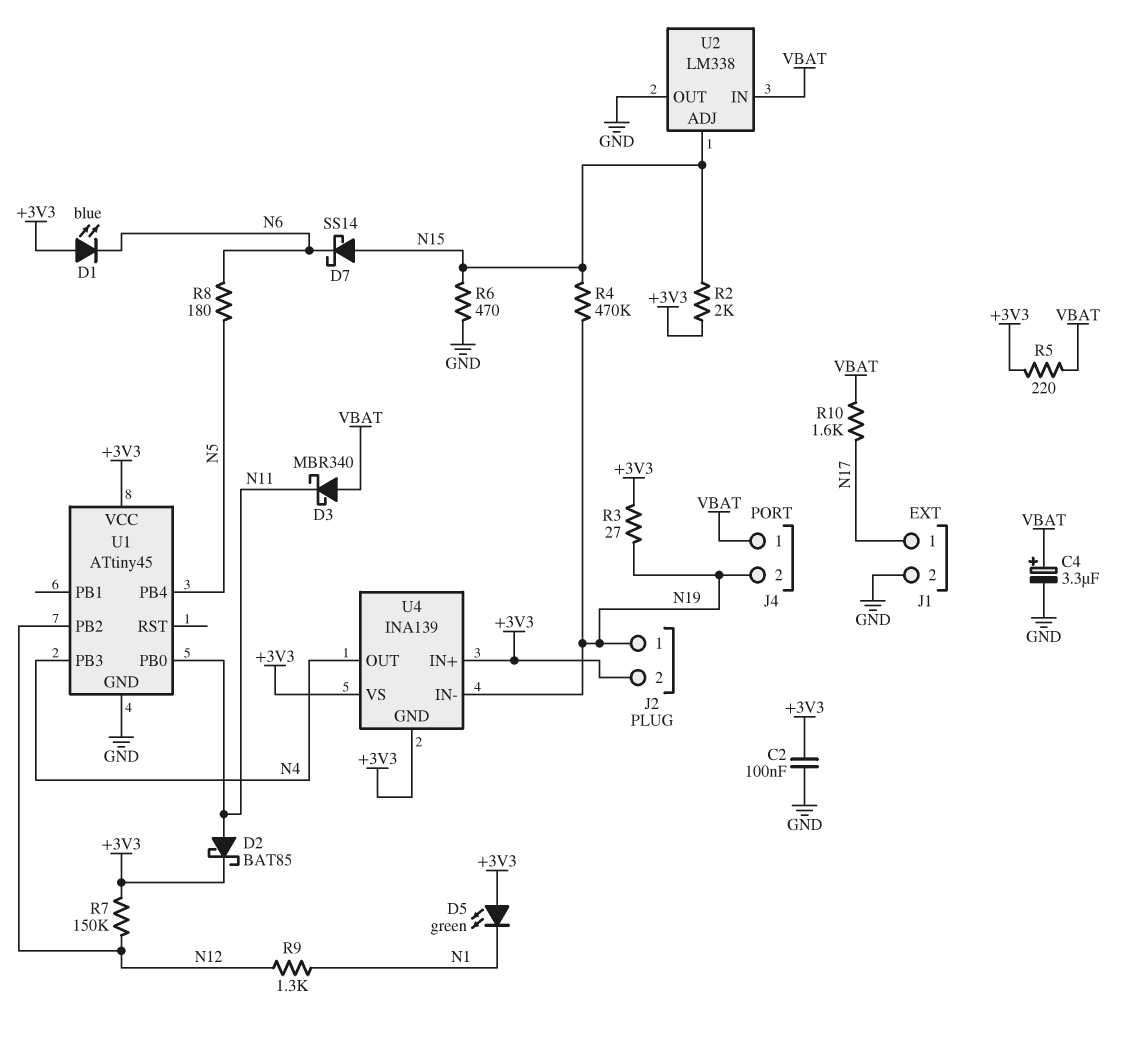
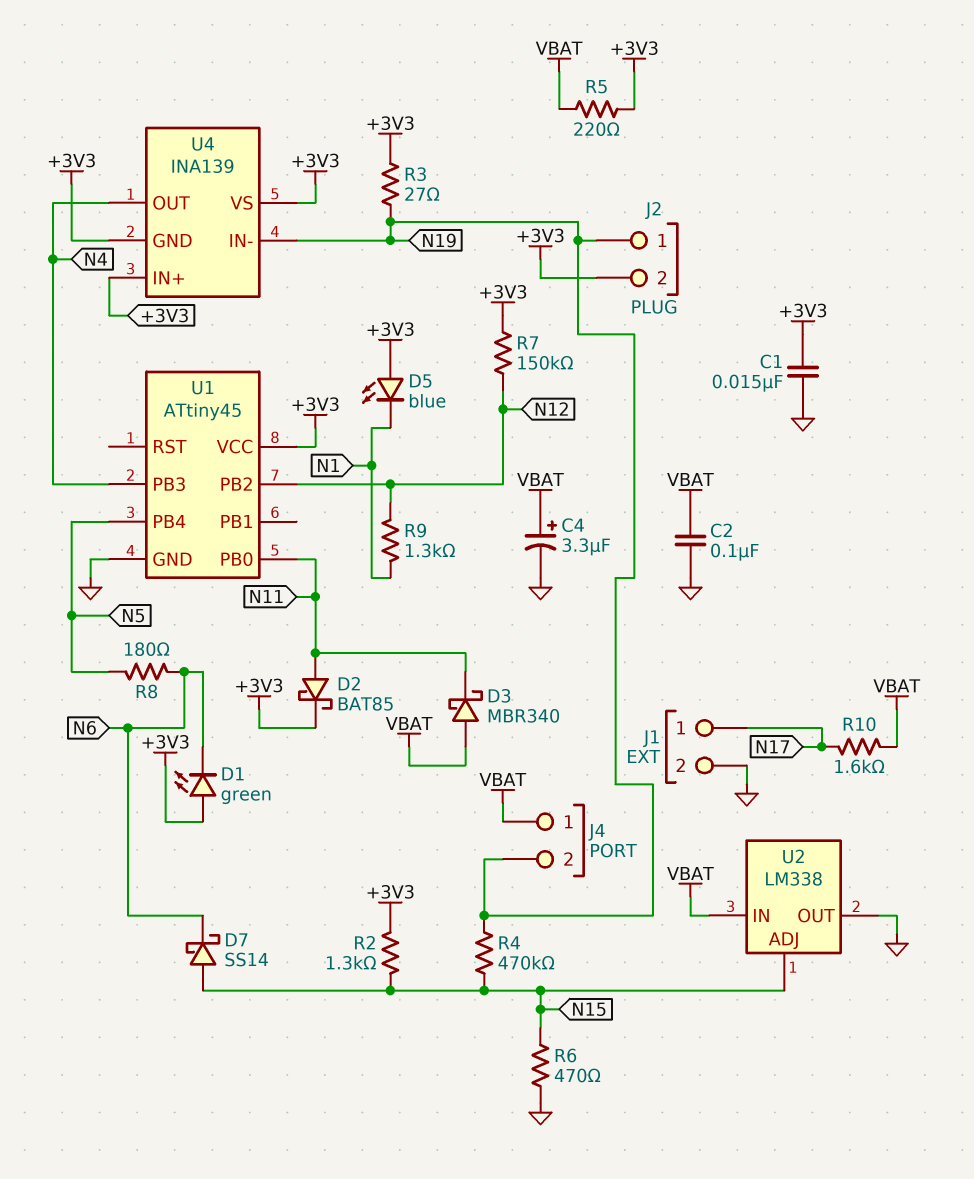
C1: none -> 15nF (+3V3, GND)
C2: 100nF (+3V3, GND) -> 100nF (GND, VBAT)
D1: LED blue (A +3V3, K N6) -> LED green (A +3V3, K N6)
D5: LED green (A +3V3, K N1) -> LED blue (A +3V3, K N1)
R2: 2k (+3V3, N15) -> 1.3k (+3V3, N15)

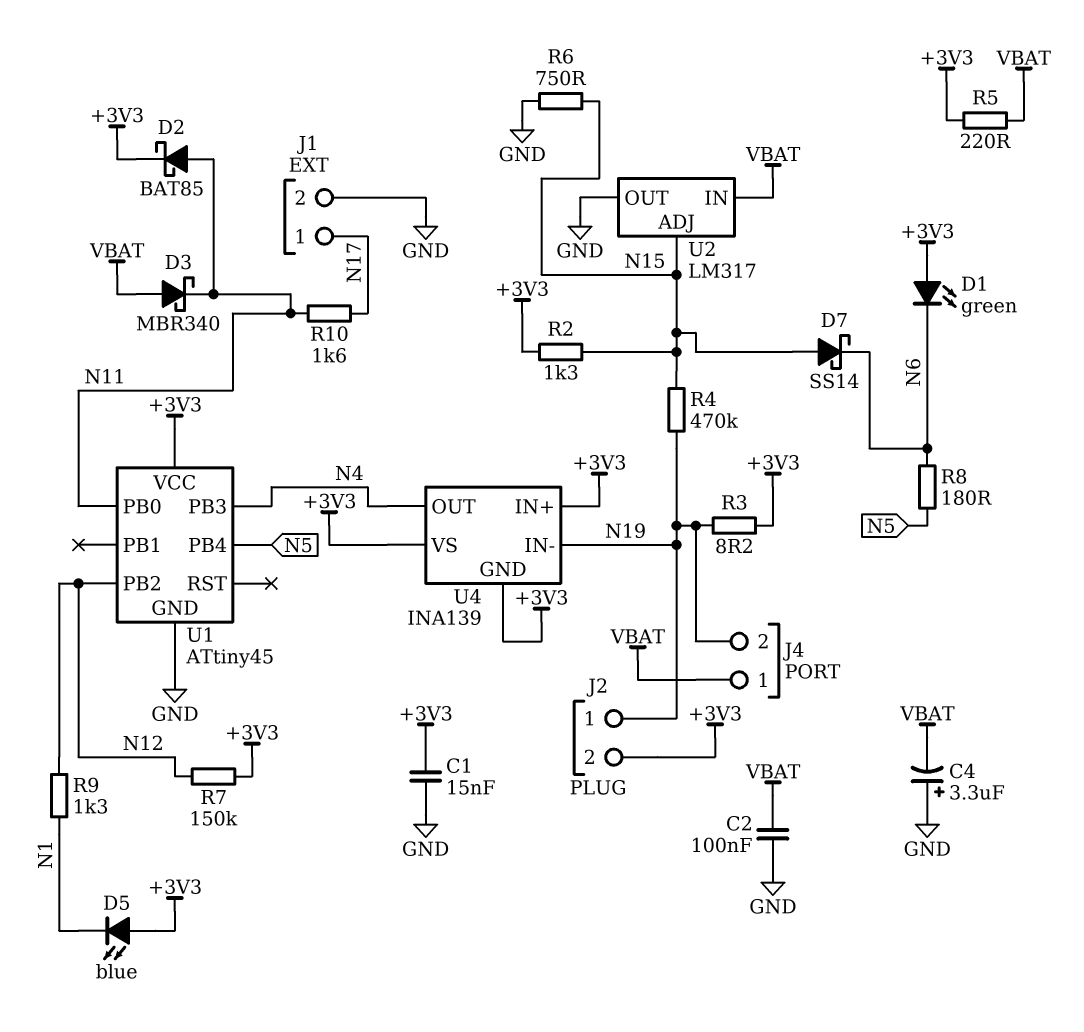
C4: 3.3uF (plus VBAT, minus GND) -> 3.3uF (plus GND, minus VBAT)
R3: 27 (+3V3, N19) -> 8.2 (+3V3, N19)
R6: 470 (GND, N15) -> 750 (GND, N15)
R10: 1.6k (N17, VBAT) -> 1.6k (N11, N17)
U2: LM338 -> LM317

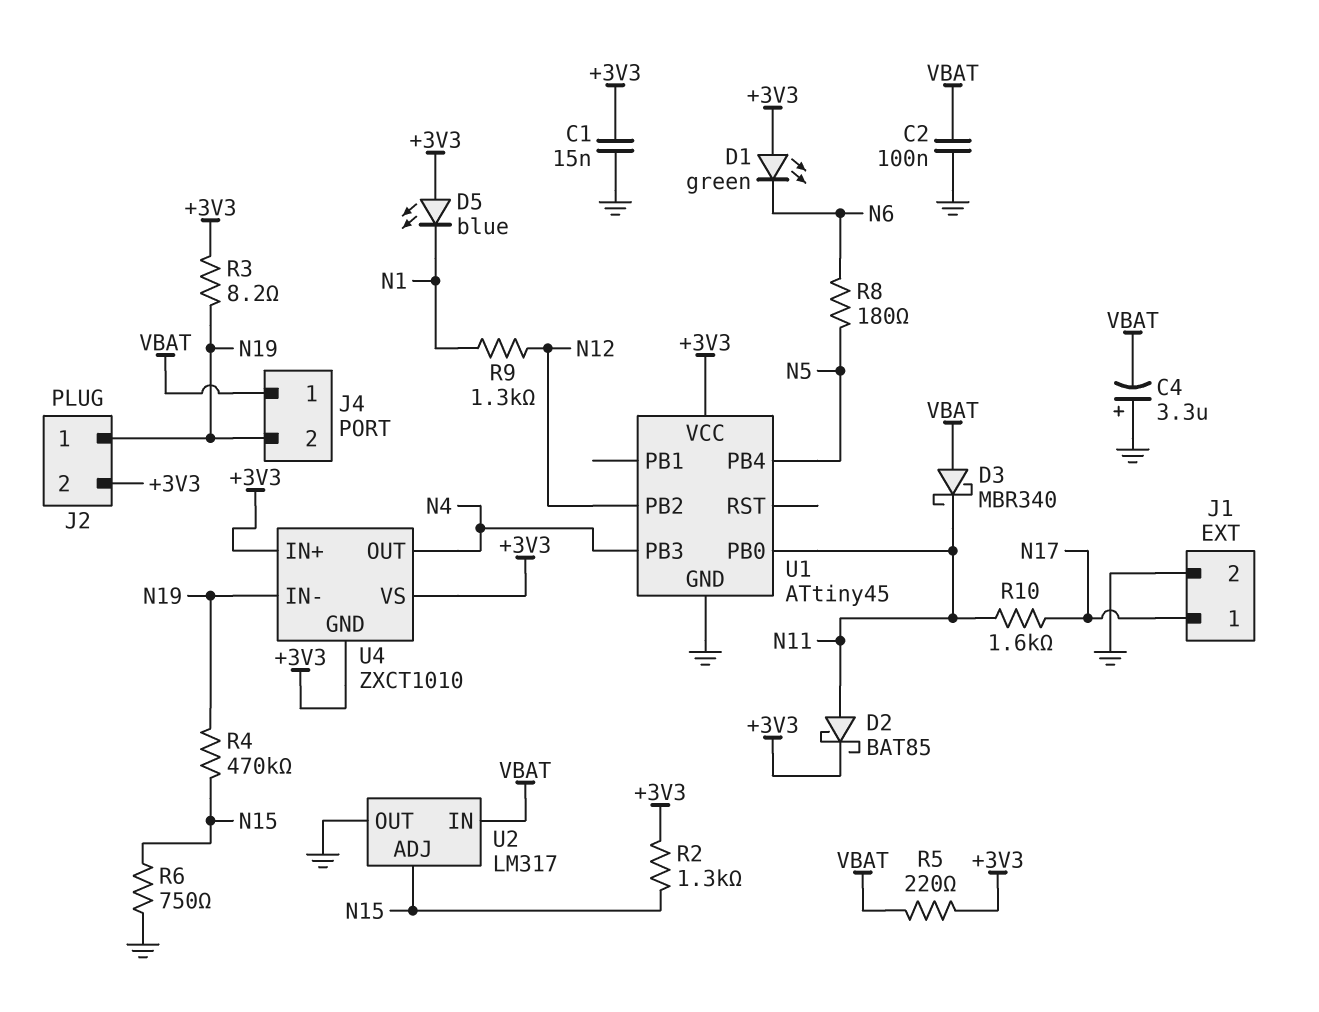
D7: schottky SS14 (A N15, K N6) -> none
R7: 150k (+3V3, N12) -> none
U4: INA139 -> ZXCT1010

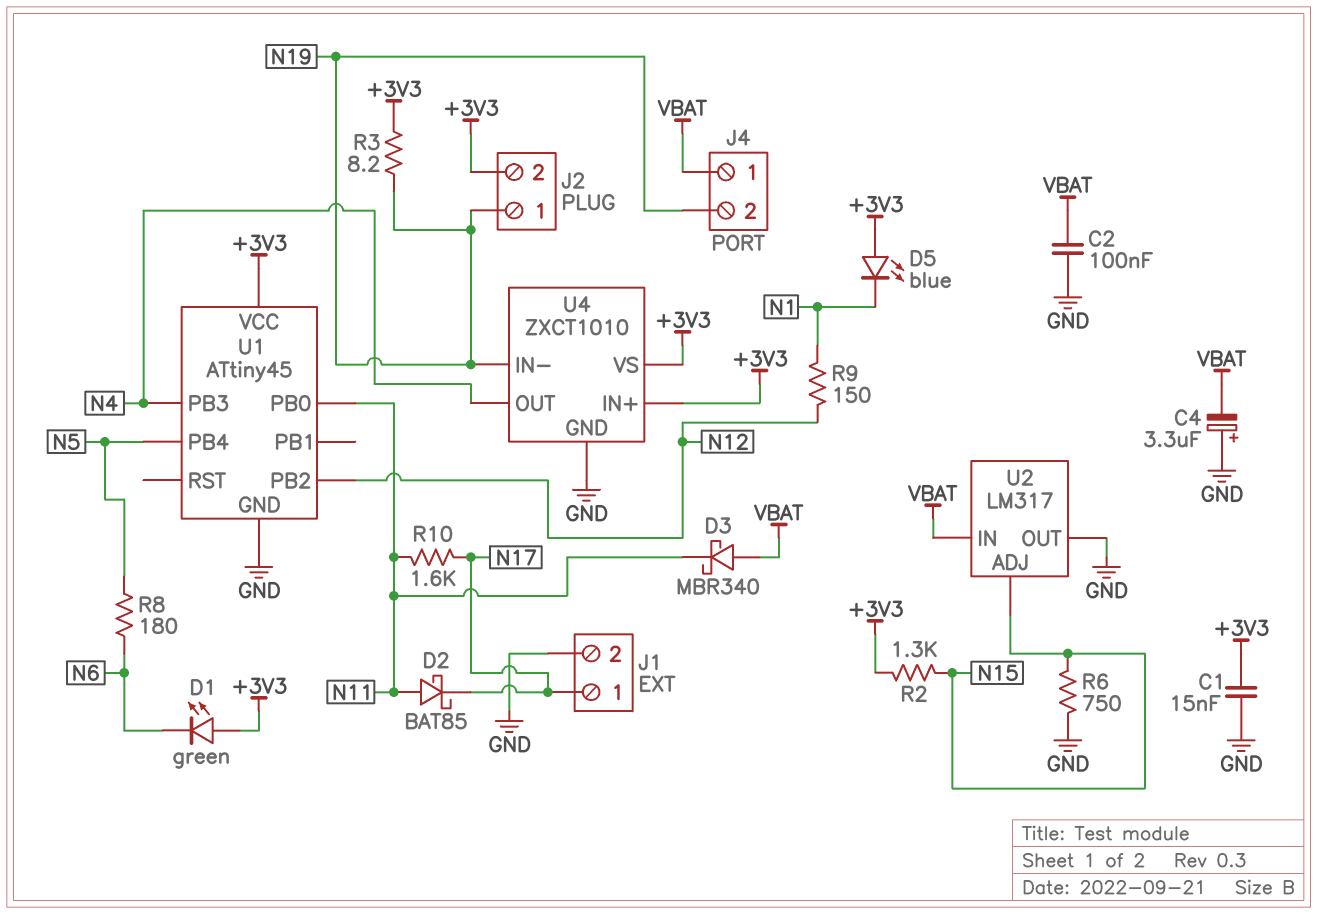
D2: schottky BAT85 (A N11, K +3V3) -> schottky BAT85 (A N11, K N17)
R4: 470k (N15, N19) -> none
R5: 220 (+3V3, VBAT) -> none
R9: 1.3k (N1, N12) -> 150 (N1, N12)
U4 pin GND: +3V3 -> GND

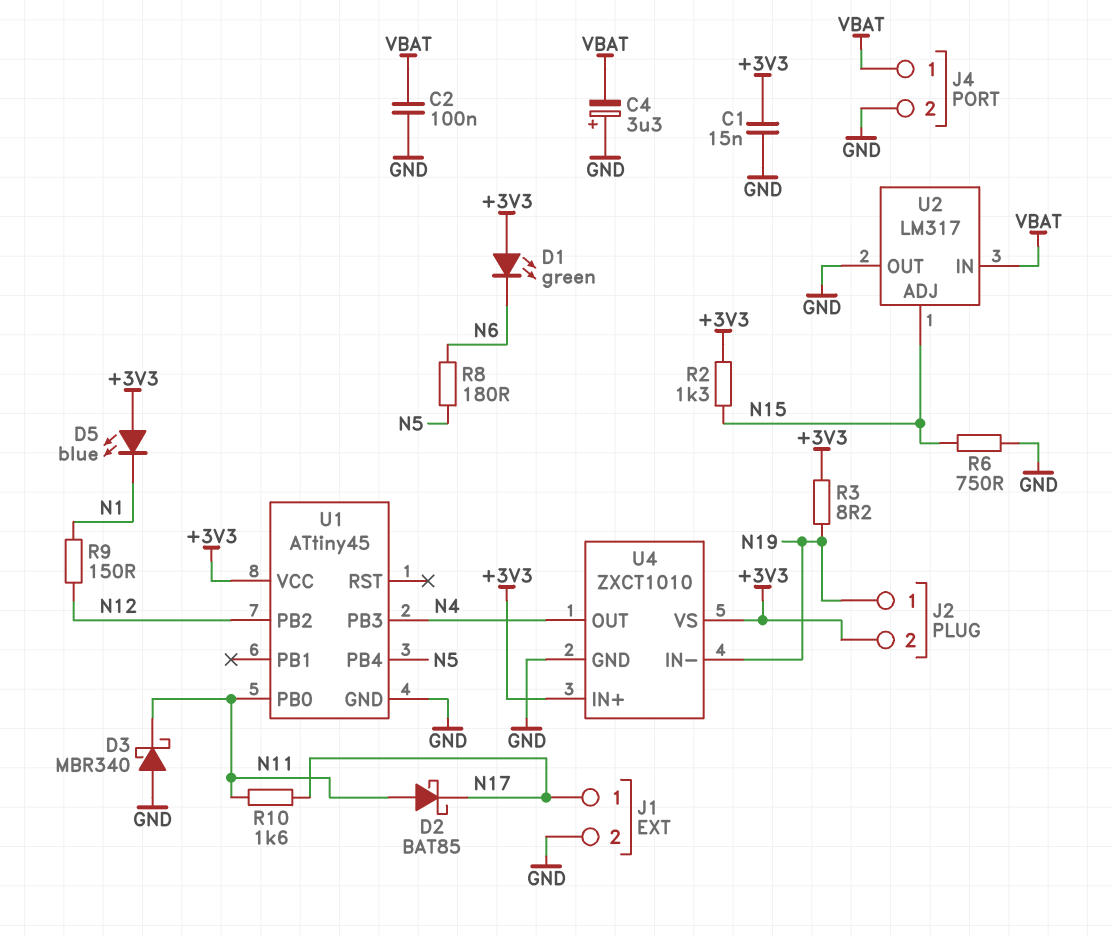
D3: schottky MBR340 (A VBAT, K N11) -> schottky MBR340 (A GND, K N11)
J4 pin 2: N19 -> GND

